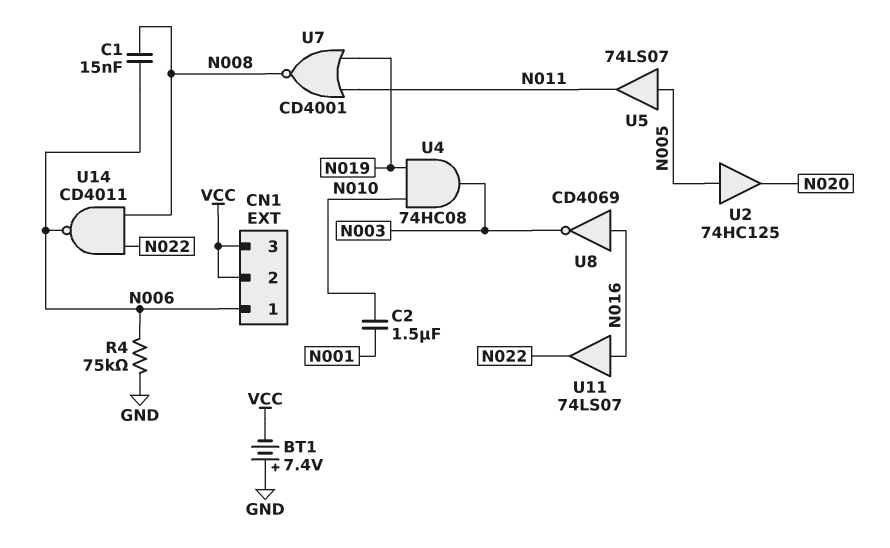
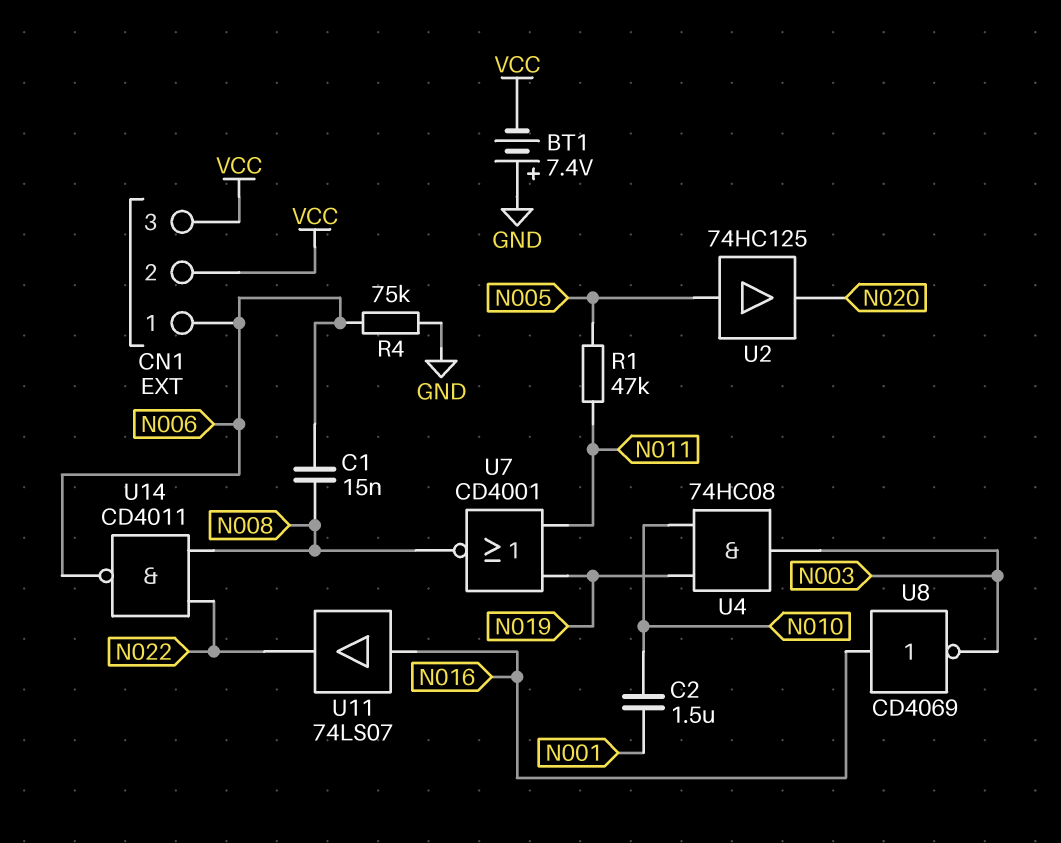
R1: none -> 47k (N005, N011)
U5: buffer 74LS07 (in N005, out N011) -> none

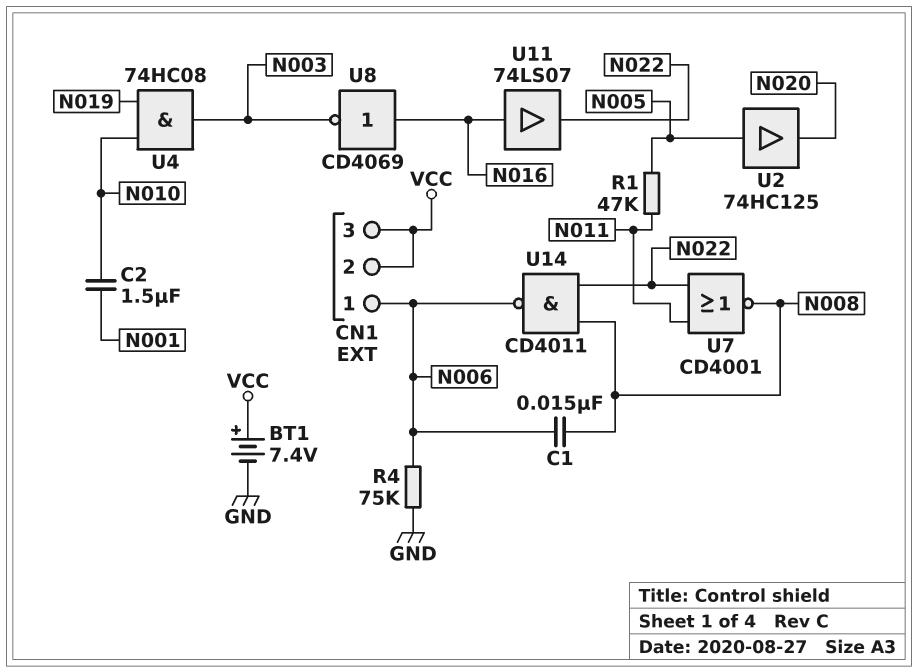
BT1: 7.4V (plus GND, minus VCC) -> 7.4V (plus VCC, minus GND)
U7: NOR CD4001 (in N011, in N019, out N008) -> NOR CD4001 (in N011, in N022, out N008)

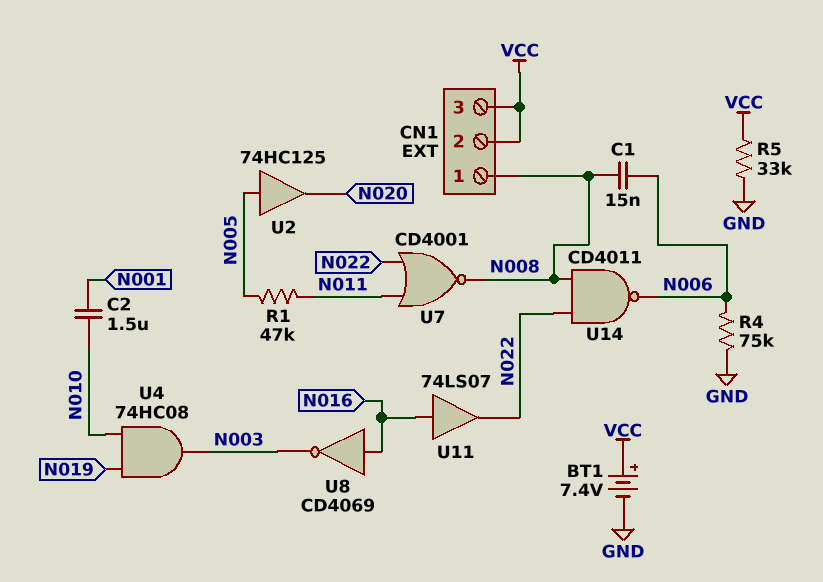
CN1 pin 1: N006 -> N008
R5: none -> 33k (GND, VCC)

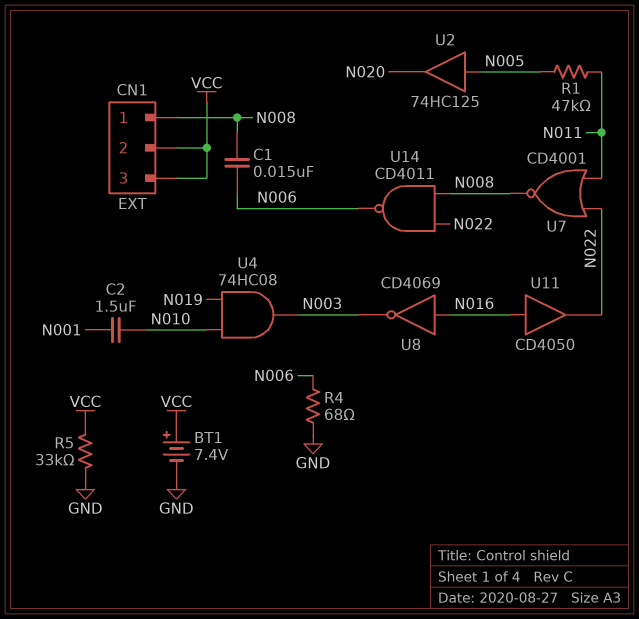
R4: 75k (GND, N006) -> 68 (GND, N006)
U11: buffer 74LS07 (in N016, out N022) -> buffer CD4050 (in N016, out N022)

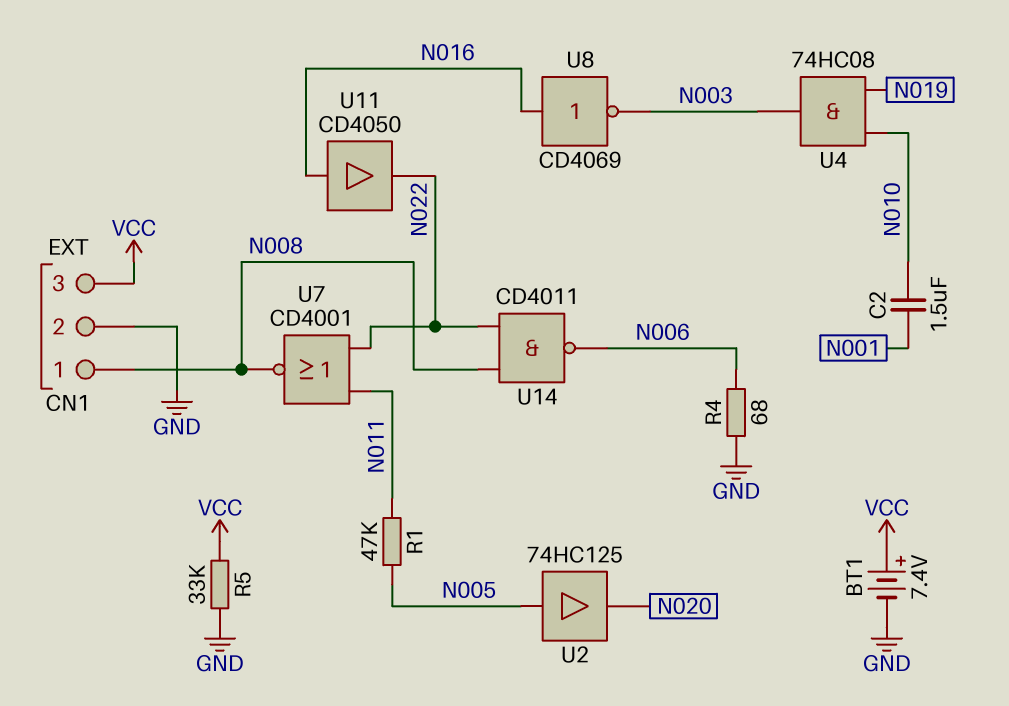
C1: 15nF (N006, N008) -> none
CN1 pin 2: VCC -> GND

